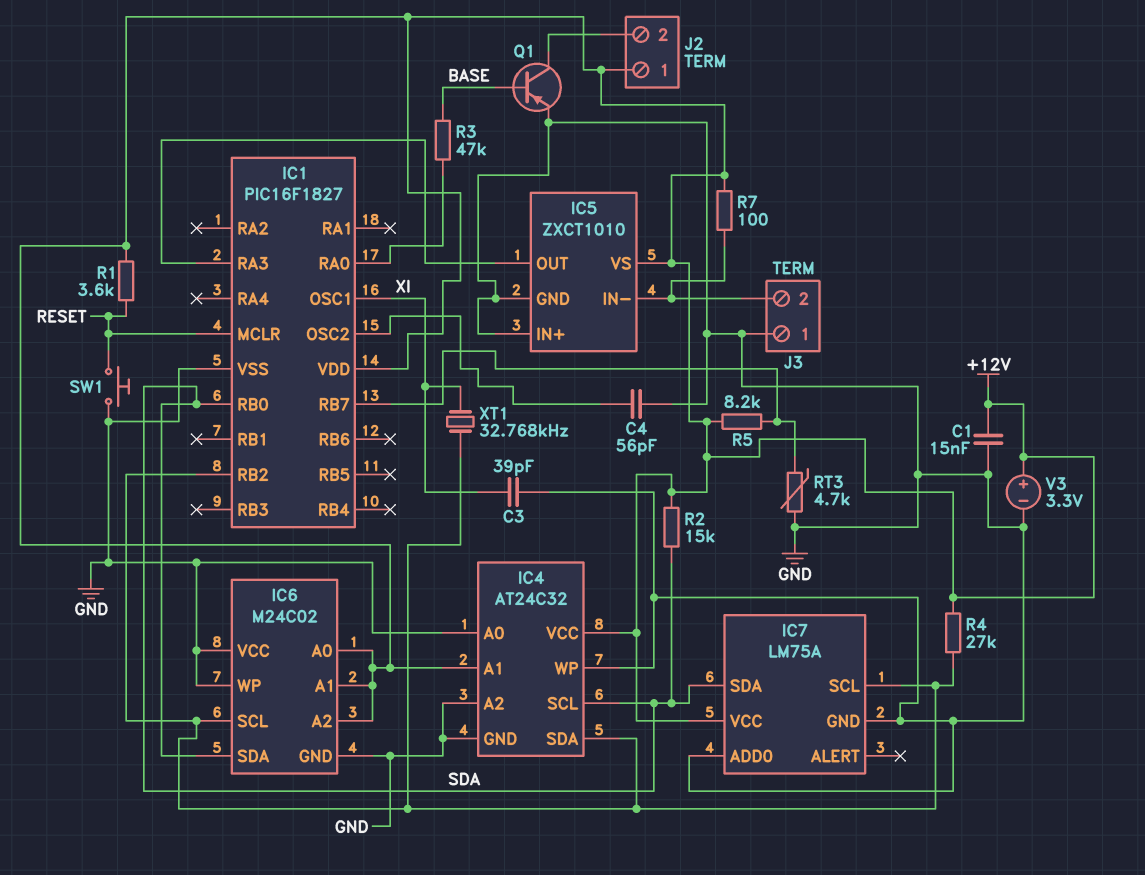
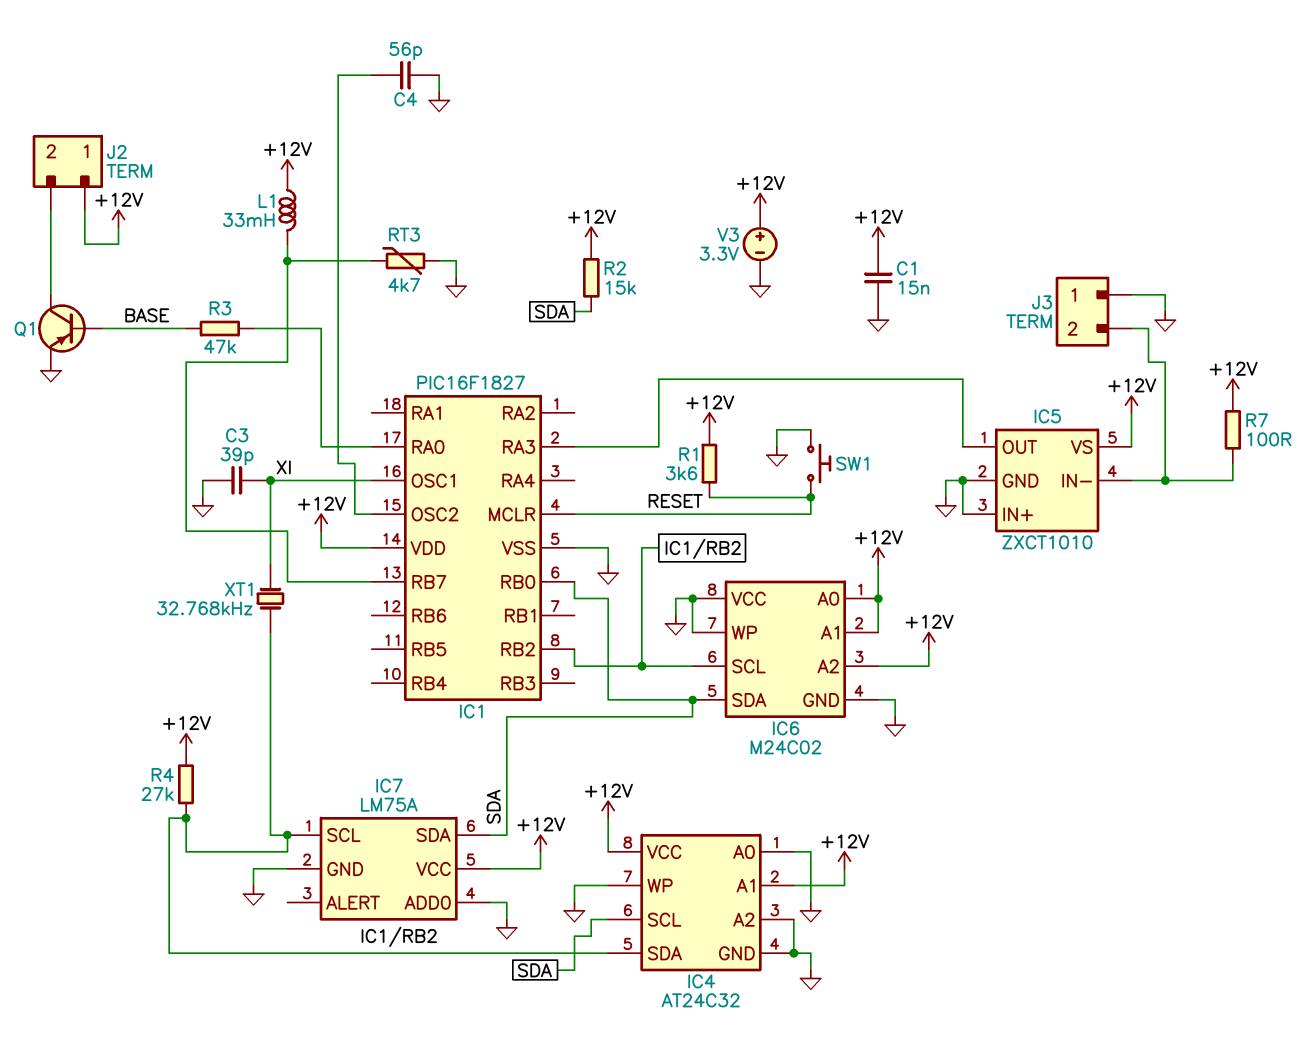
L1: none -> 33mH (+12V, IC1/RB7)
R5: 8.2k (+12V, IC1/RB7) -> none

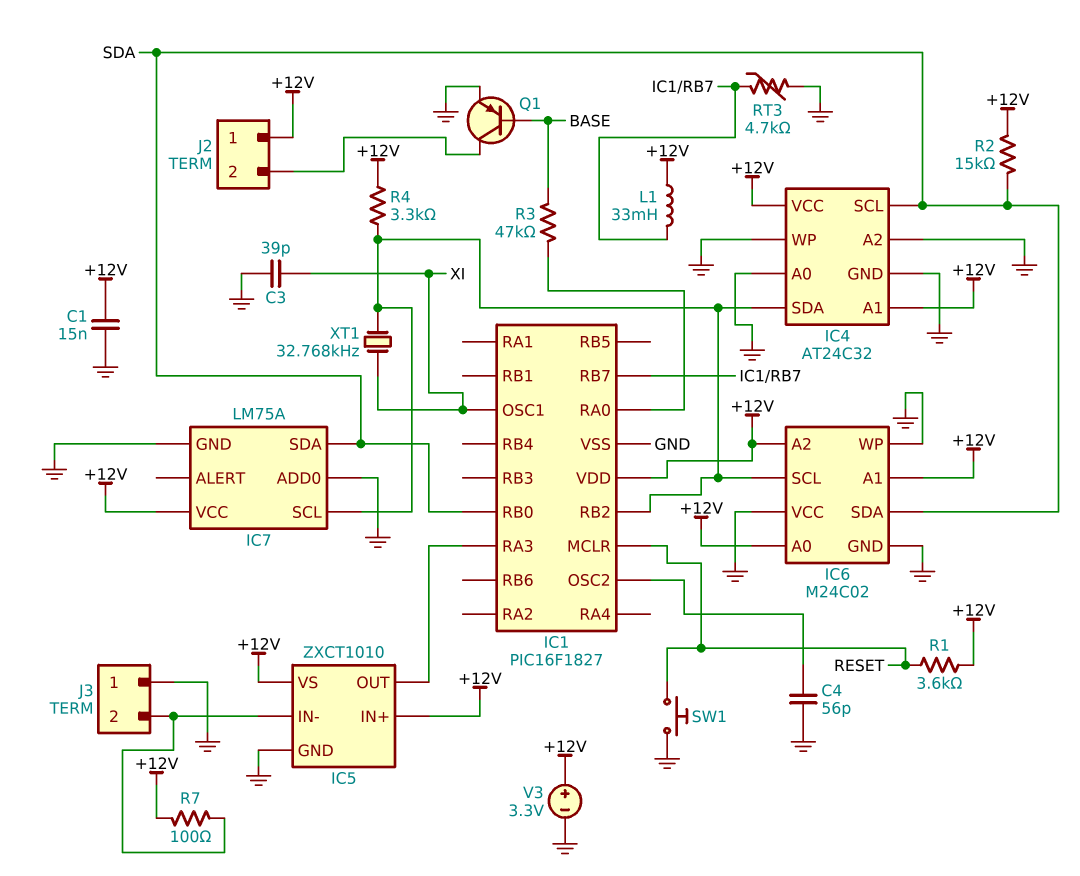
IC5 pin IN+: GND -> +12V
R4: 27k (+12V, IC1/RB2) -> 3.3k (+12V, IC1/RB2)

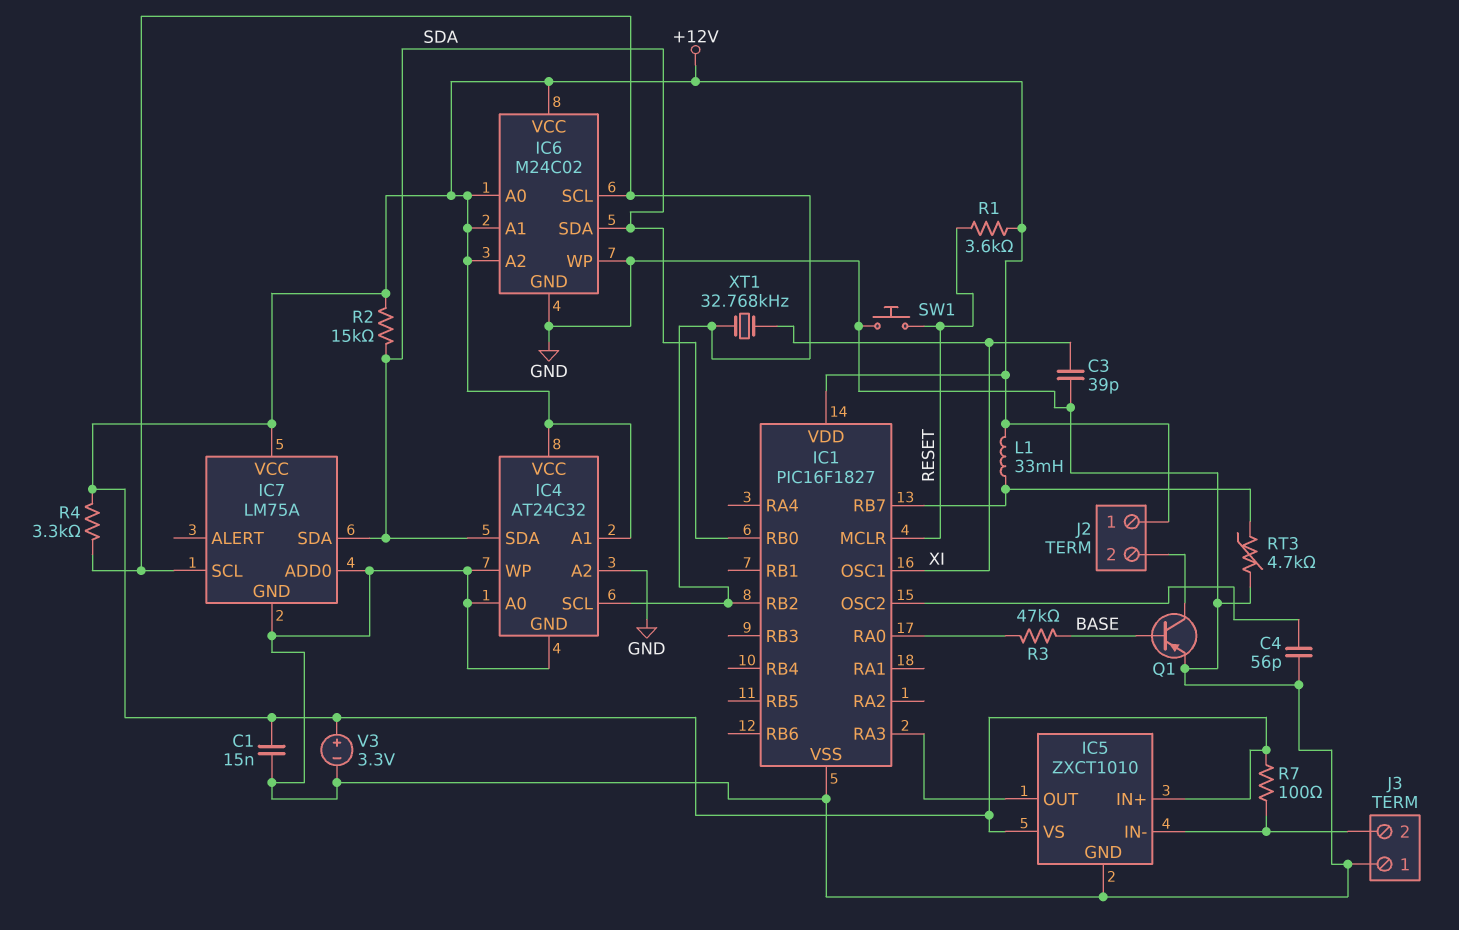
IC4 pin SCL: SDA -> IC1/RB2
IC4 pin SDA: IC1/RB2 -> SDA
IC6 pin VCC: GND -> +12V

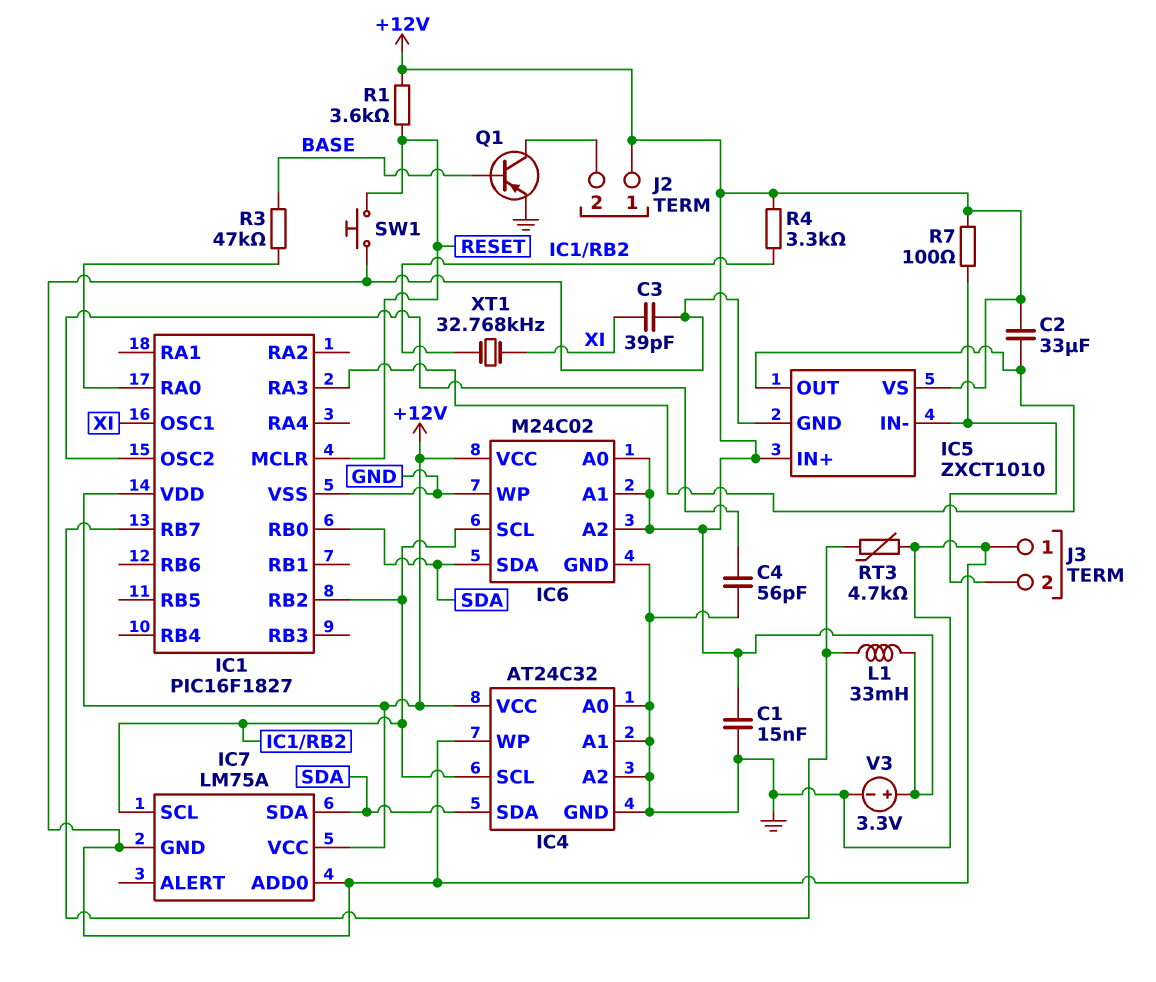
C2: none -> 33uF (+12V, IC1/RA3)
IC4 pin A1: +12V -> GND
R2: 15k (+12V, SDA) -> none

